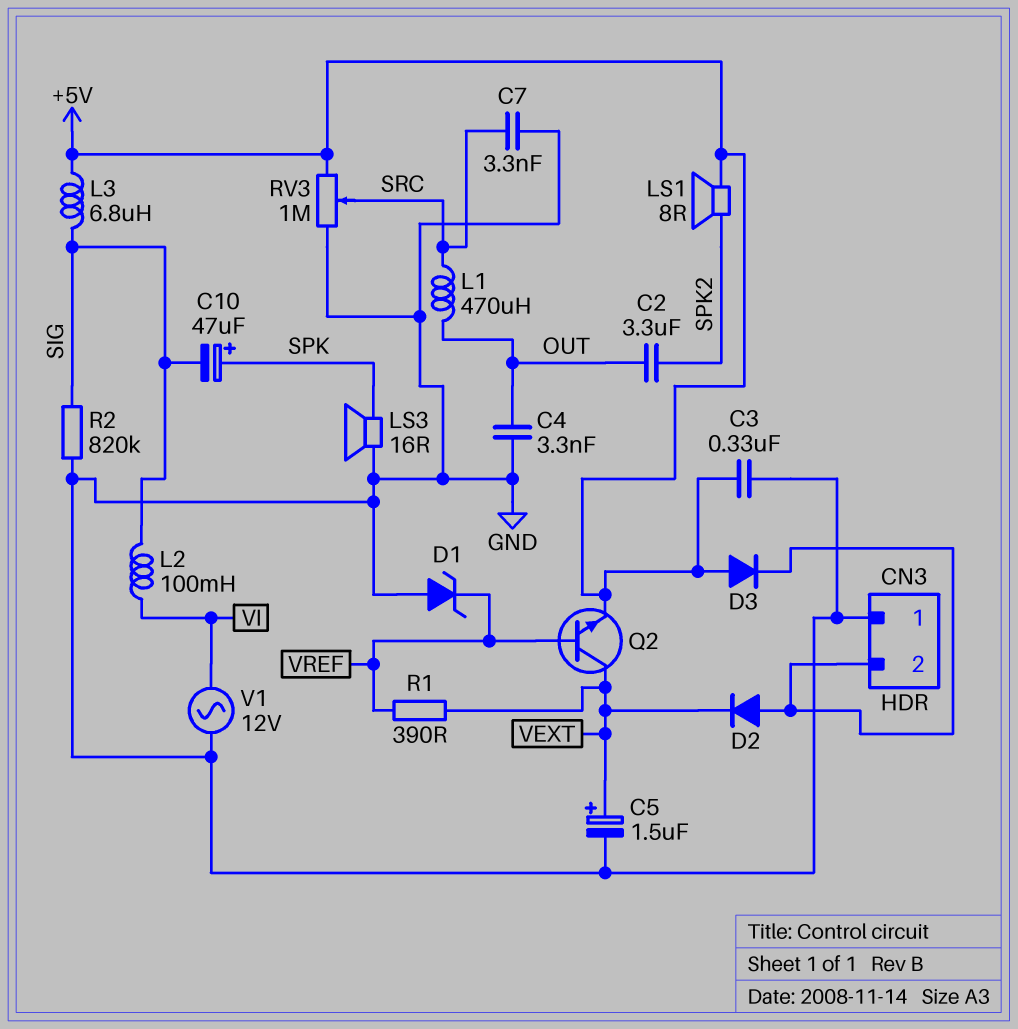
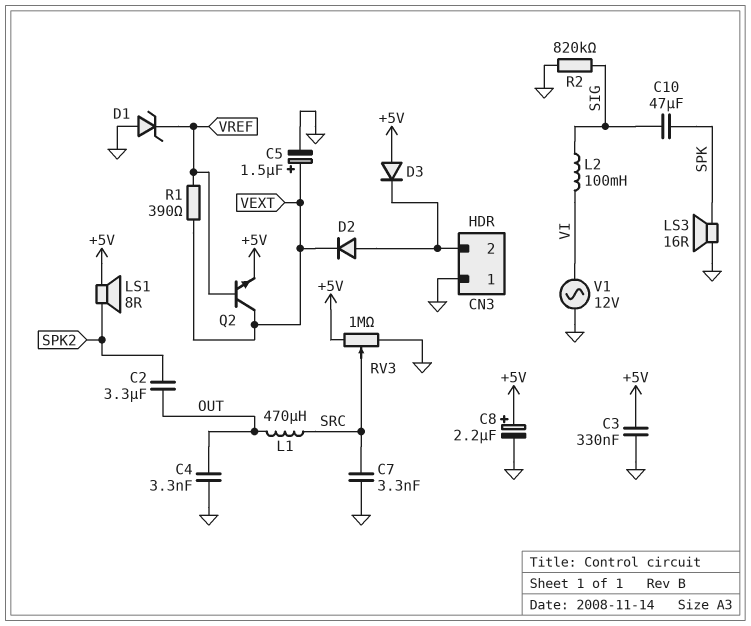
C8: none -> 2.2uF (plus +5V, minus GND)
C10: 47uF (plus SPK, minus SIG) -> 47uF (SIG, SPK)
L3: 6.8uH (+5V, SIG) -> none

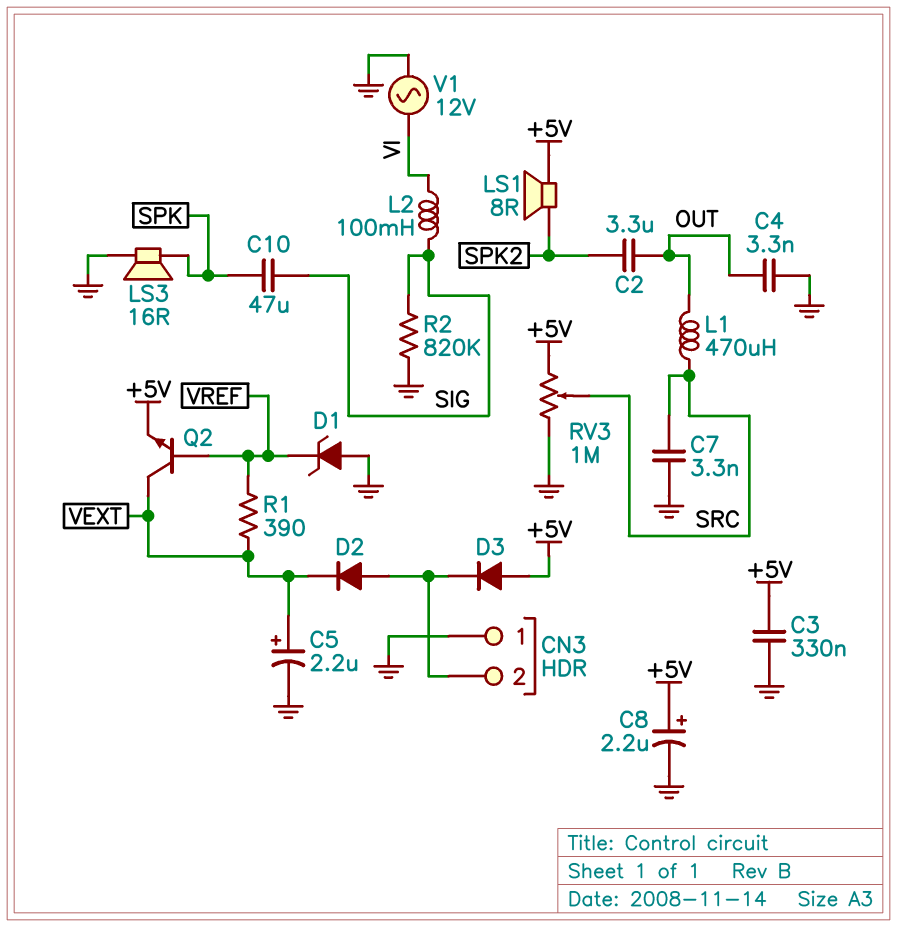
C5: 1.5uF (plus VEXT, minus GND) -> 2.2uF (plus VEXT, minus GND)

